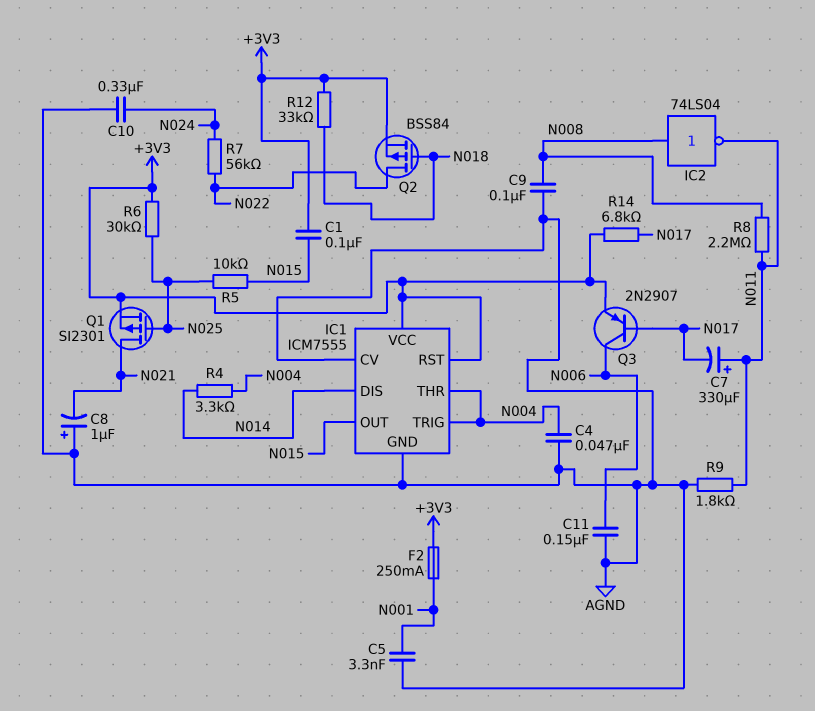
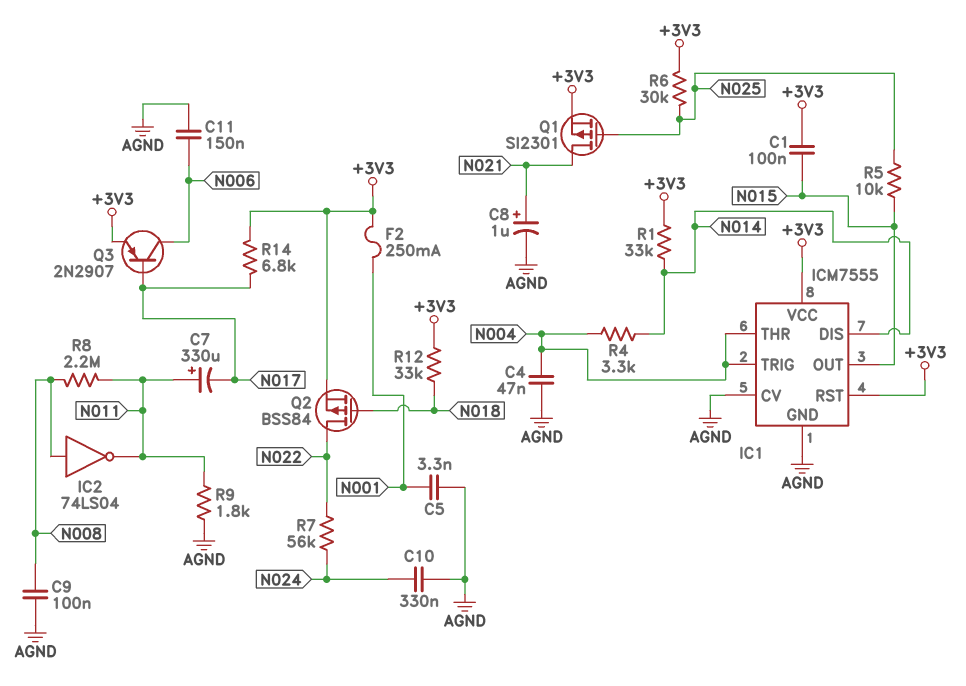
C8: 1uF (plus AGND, minus N021) -> 1uF (plus N021, minus AGND)
R1: none -> 33k (+3V3, N014)

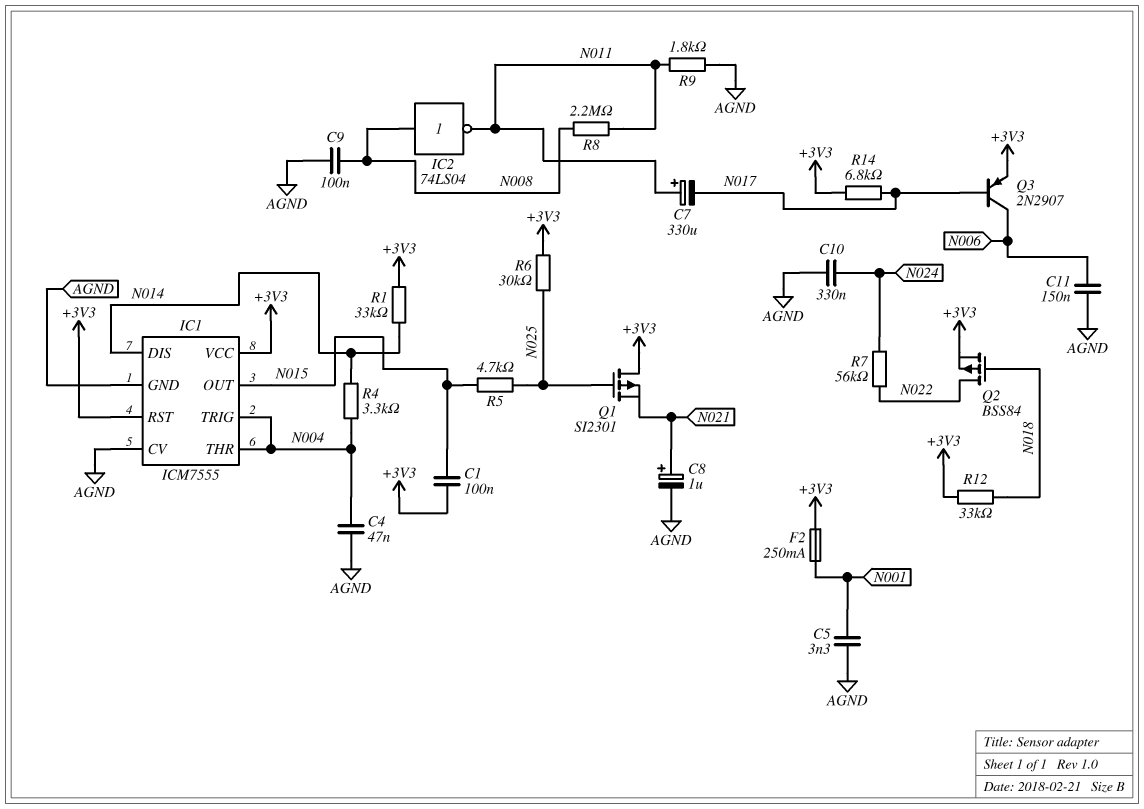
Q1: PMOS SI2301 (G N025, D N021, S +3V3) -> PMOS SI2301 (G N025, D +3V3, S N021)
R5: 10k (N015, N025) -> 4.7k (N015, N025)

